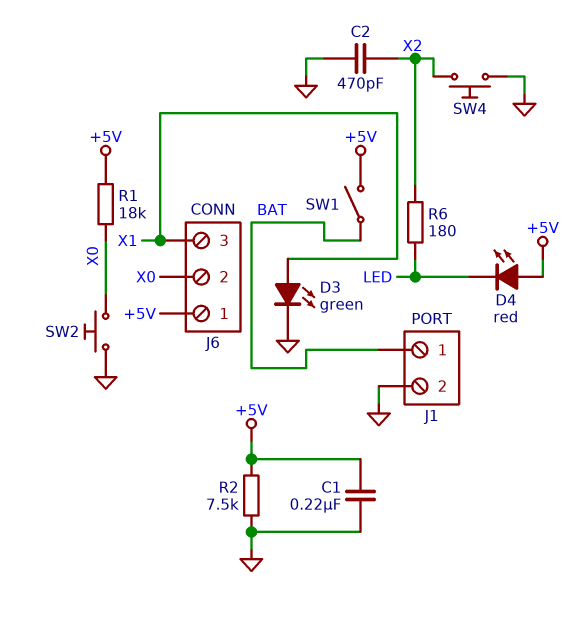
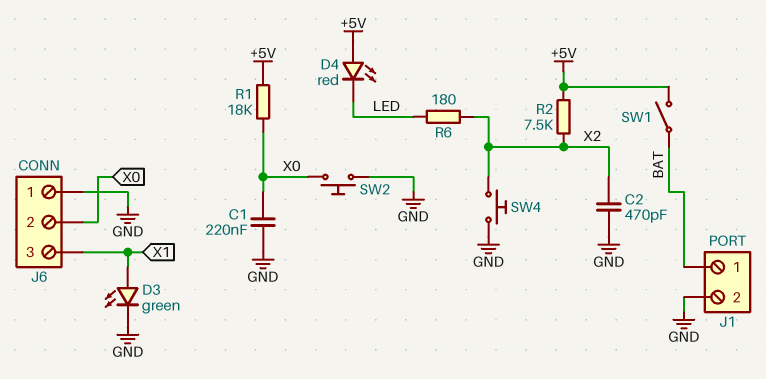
C1: 220nF (+5V, GND) -> 220nF (GND, X0)
J6 pin 1: +5V -> GND
R2: 7.5k (+5V, GND) -> 7.5k (+5V, X2)

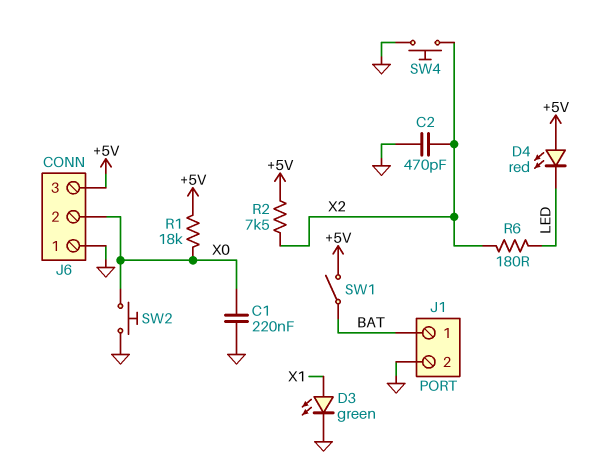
J6 pin 3: X1 -> +5V

